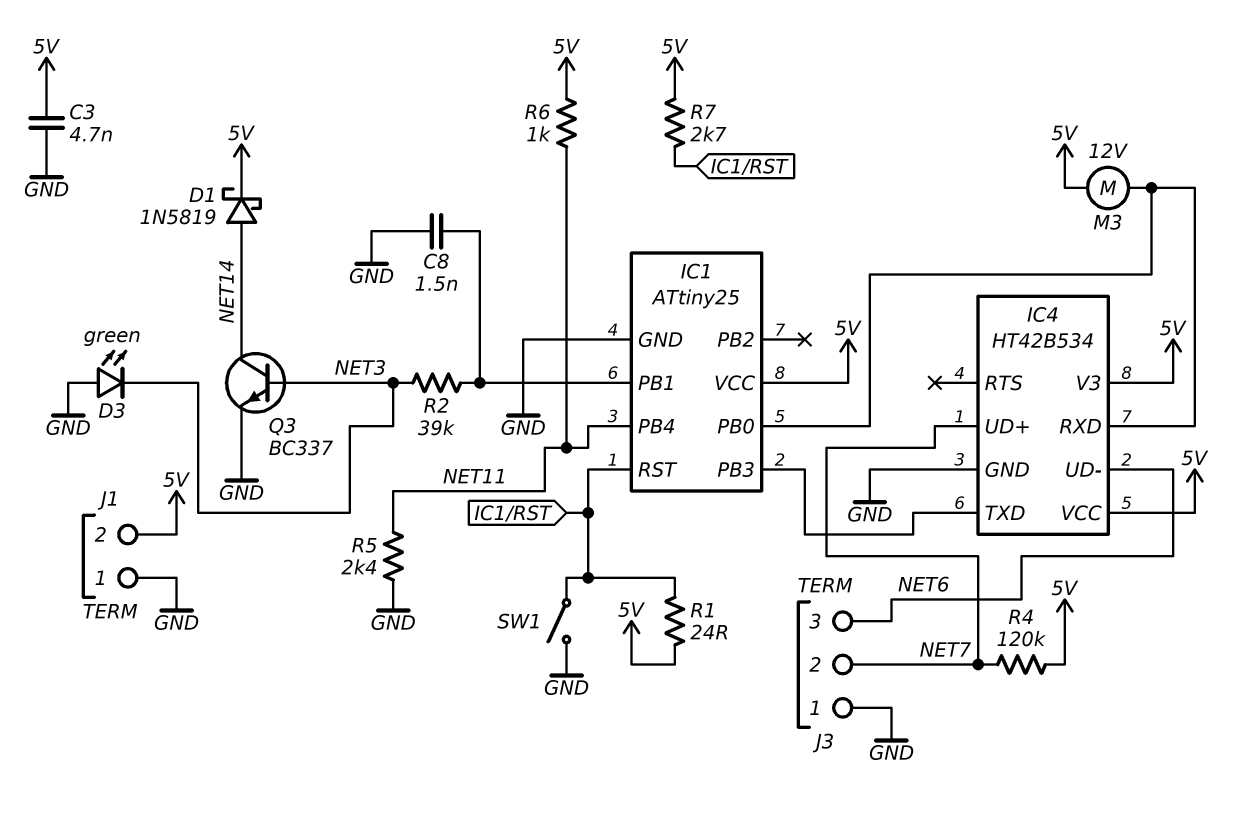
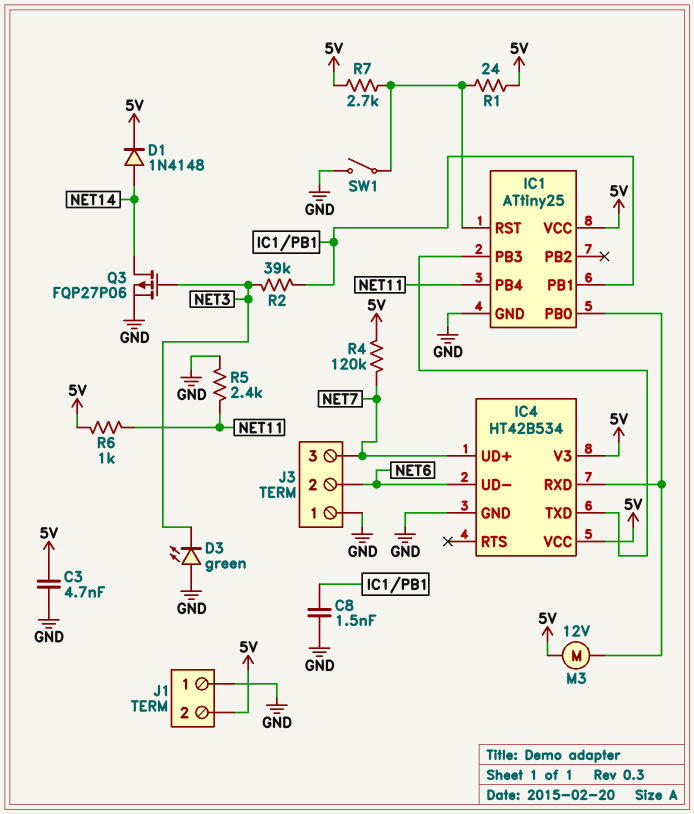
D1: schottky 1N5819 (A NET14, K 5V) -> diode 1N4148 (A NET14, K 5V)
J3 pin 2: NET7 -> NET6
J3 pin 3: NET6 -> NET7
Q3: NPN BC337 (B NET3, C NET14, E GND) -> PMOS FQP27P06 (G NET3, D NET14, S GND)

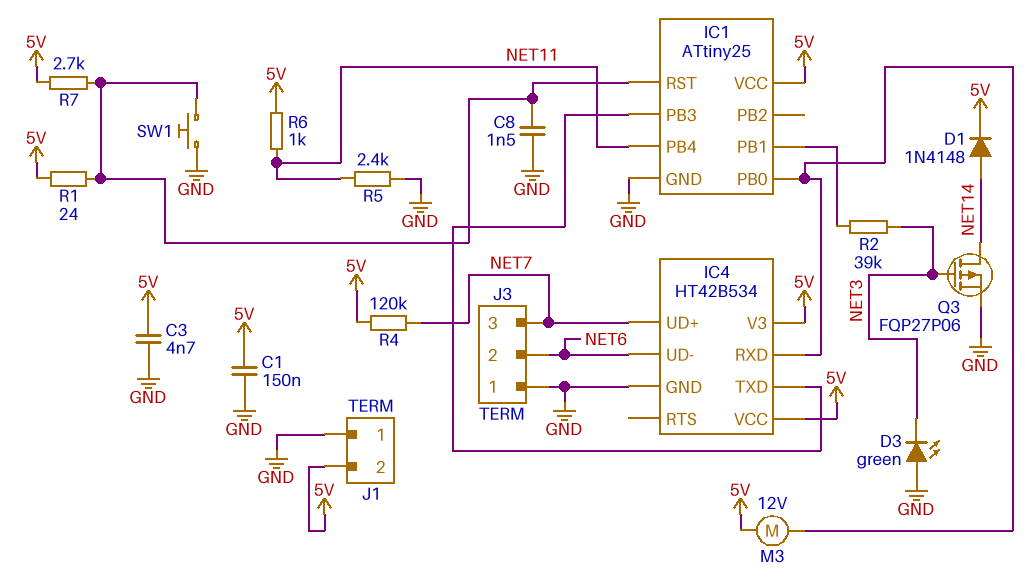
C1: none -> 150nF (5V, GND)
C8: 1.5nF (GND, IC1/PB1) -> 1.5nF (GND, IC1/RST)
SW1: switch (GND, IC1/RST) -> button (GND, IC1/RST)

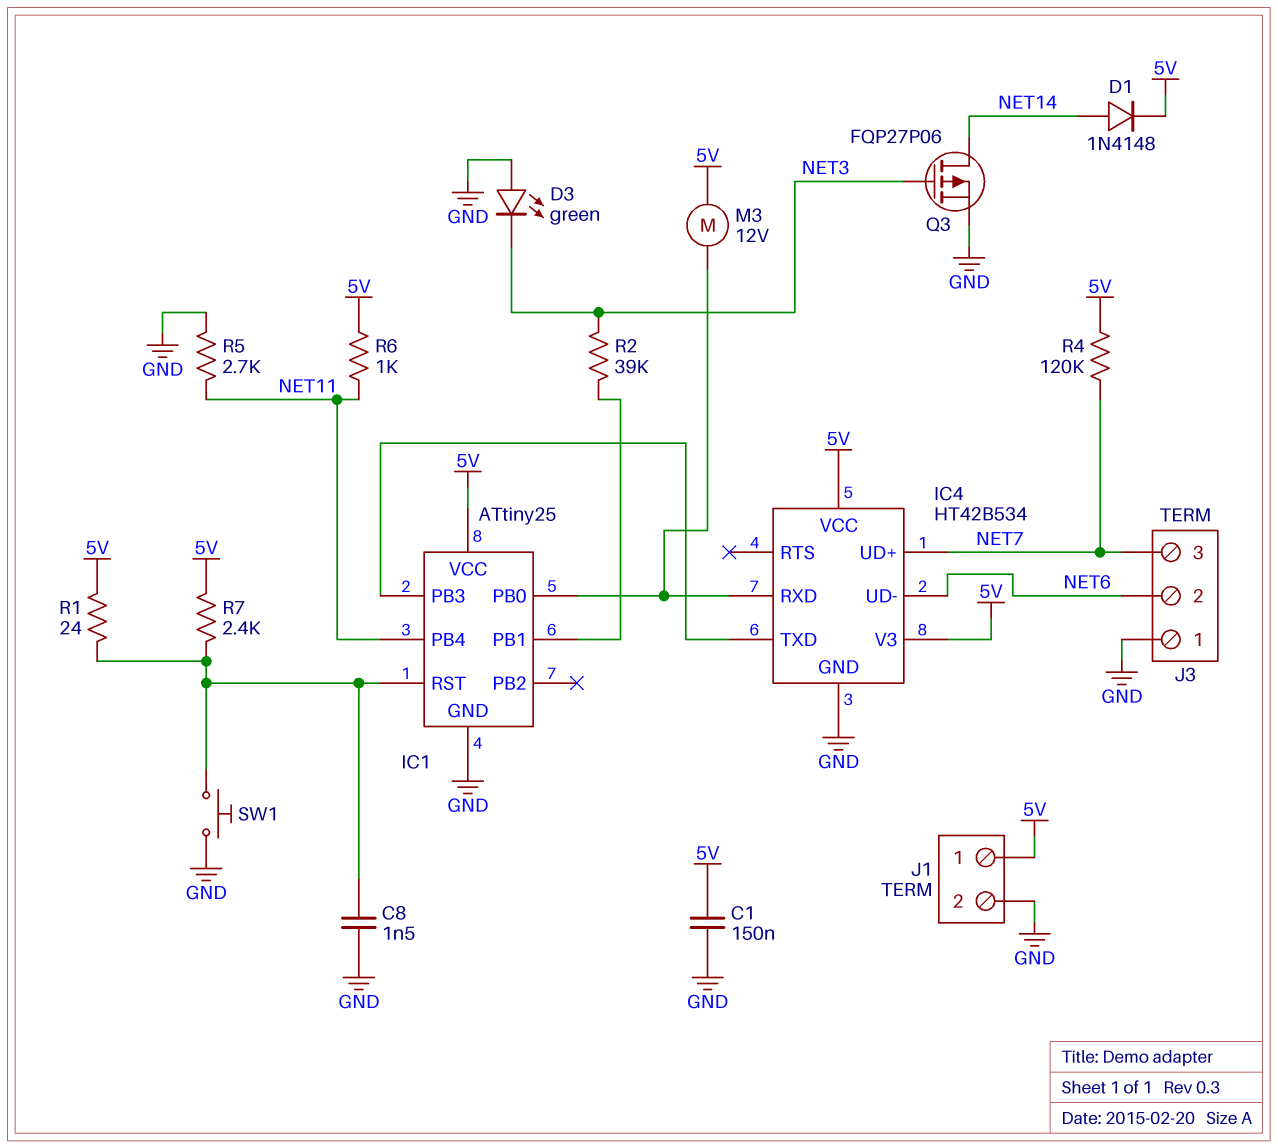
C3: 4.7nF (5V, GND) -> none
J1 pin 1: GND -> 5V
J1 pin 2: 5V -> GND
R5: 2.4k (GND, NET11) -> 2.7k (GND, NET11)
R7: 2.7k (5V, IC1/RST) -> 2.4k (5V, IC1/RST)

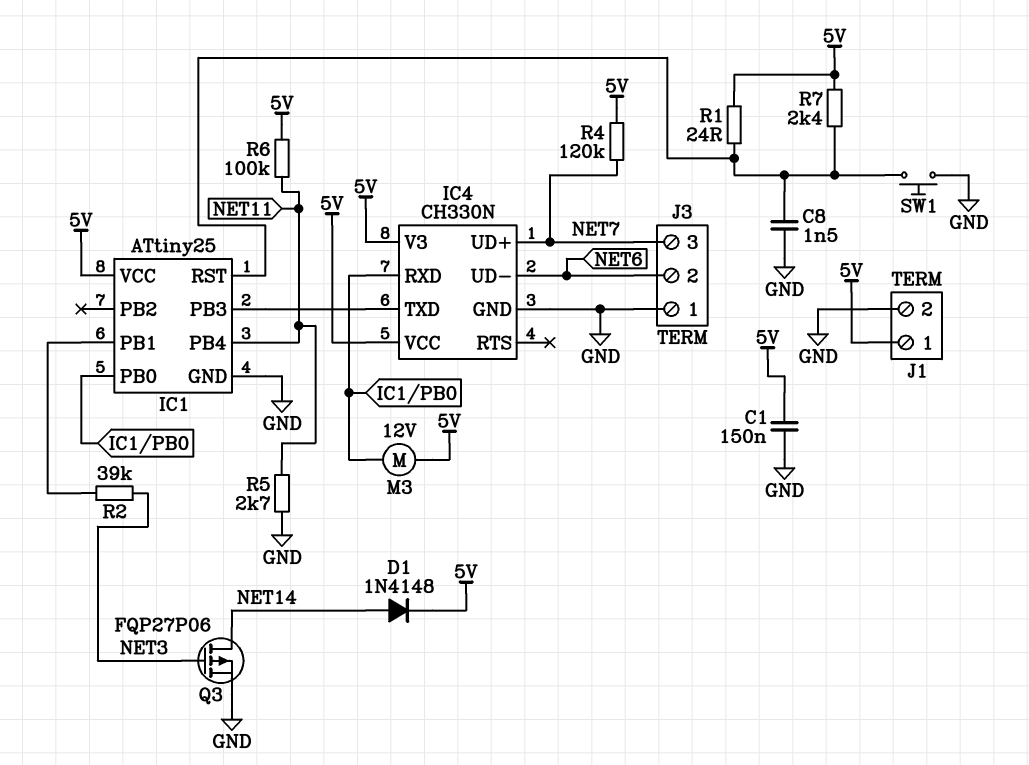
D3: LED green (A GND, K NET3) -> none
IC4: HT42B534 -> CH330N
R6: 1k (5V, NET11) -> 100k (5V, NET11)

